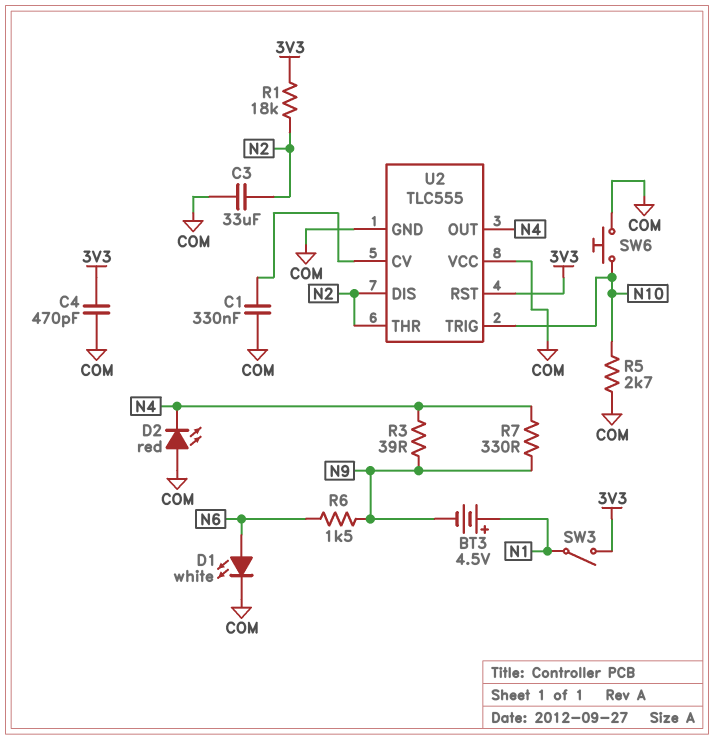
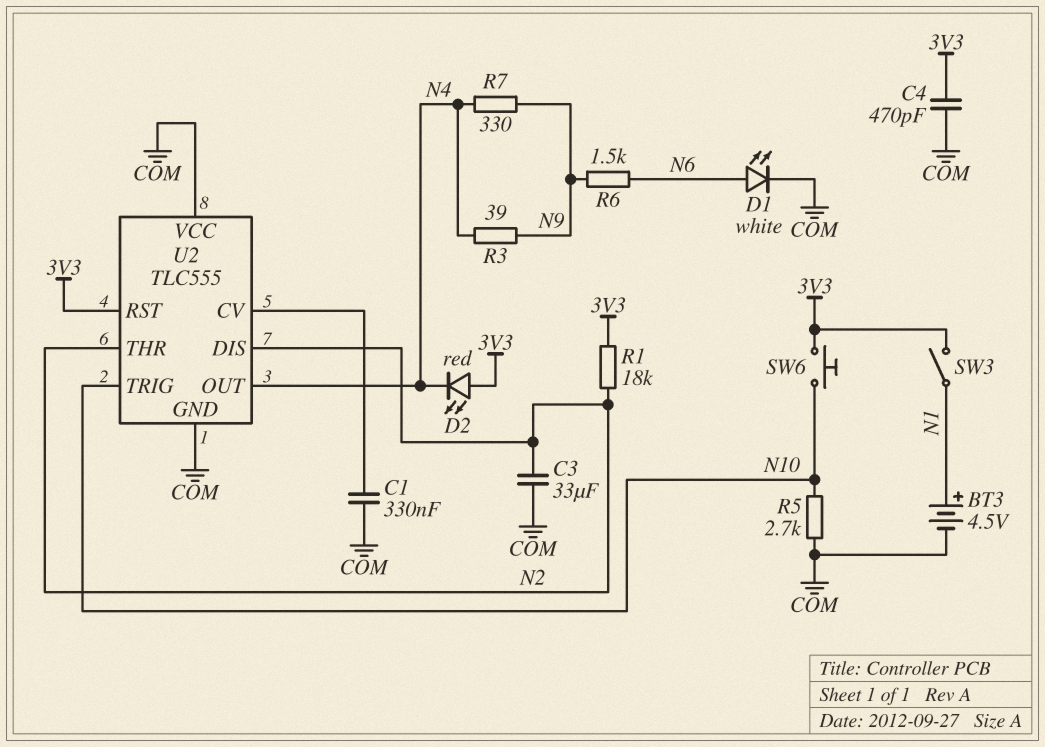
BT3: 4.5V (plus N1, minus N9) -> 4.5V (plus N1, minus COM)
D2: LED red (A COM, K N4) -> LED red (A 3V3, K N4)
SW6: button (COM, N10) -> button (3V3, N10)

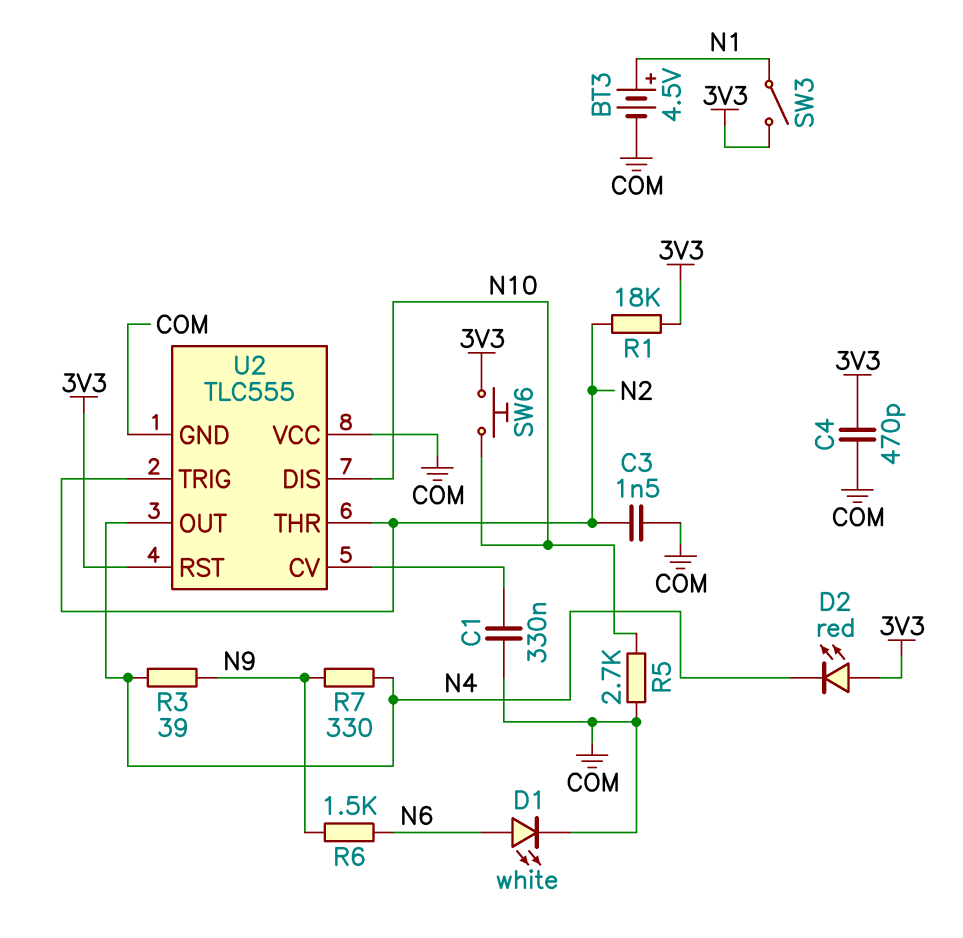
C3: 33uF (COM, N2) -> 1.5nF (COM, N2)
U2 pin DIS: N2 -> N10
U2 pin TRIG: N10 -> N2

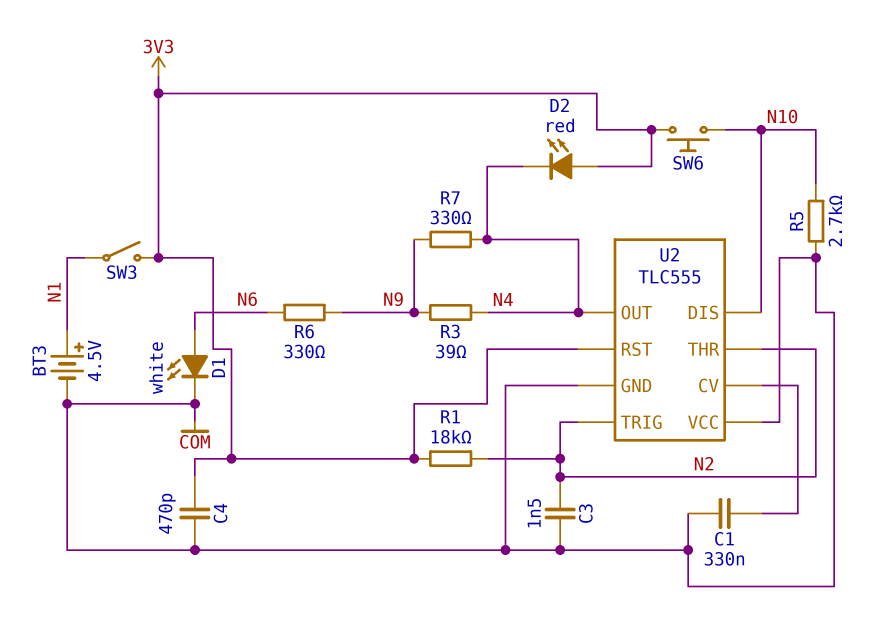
R6: 1.5k (N6, N9) -> 330 (N6, N9)

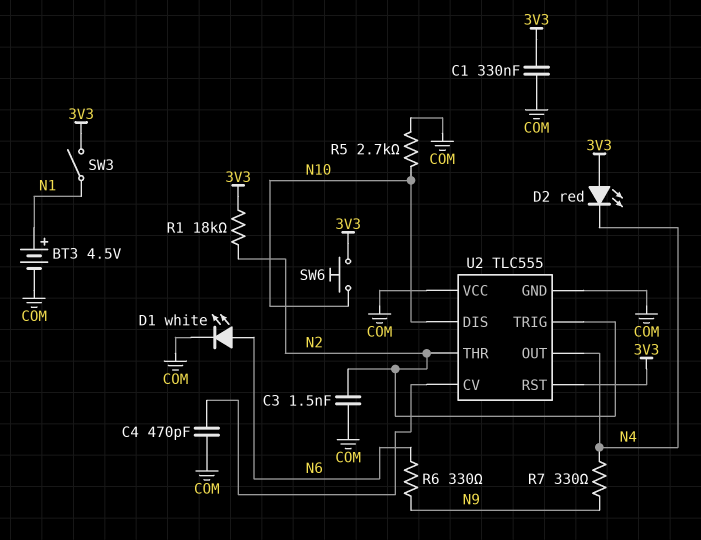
C1: 330nF (COM, U2/CV) -> 330nF (3V3, COM)
C4: 470pF (3V3, COM) -> 470pF (COM, U2/CV)
R3: 39 (N4, N9) -> none

